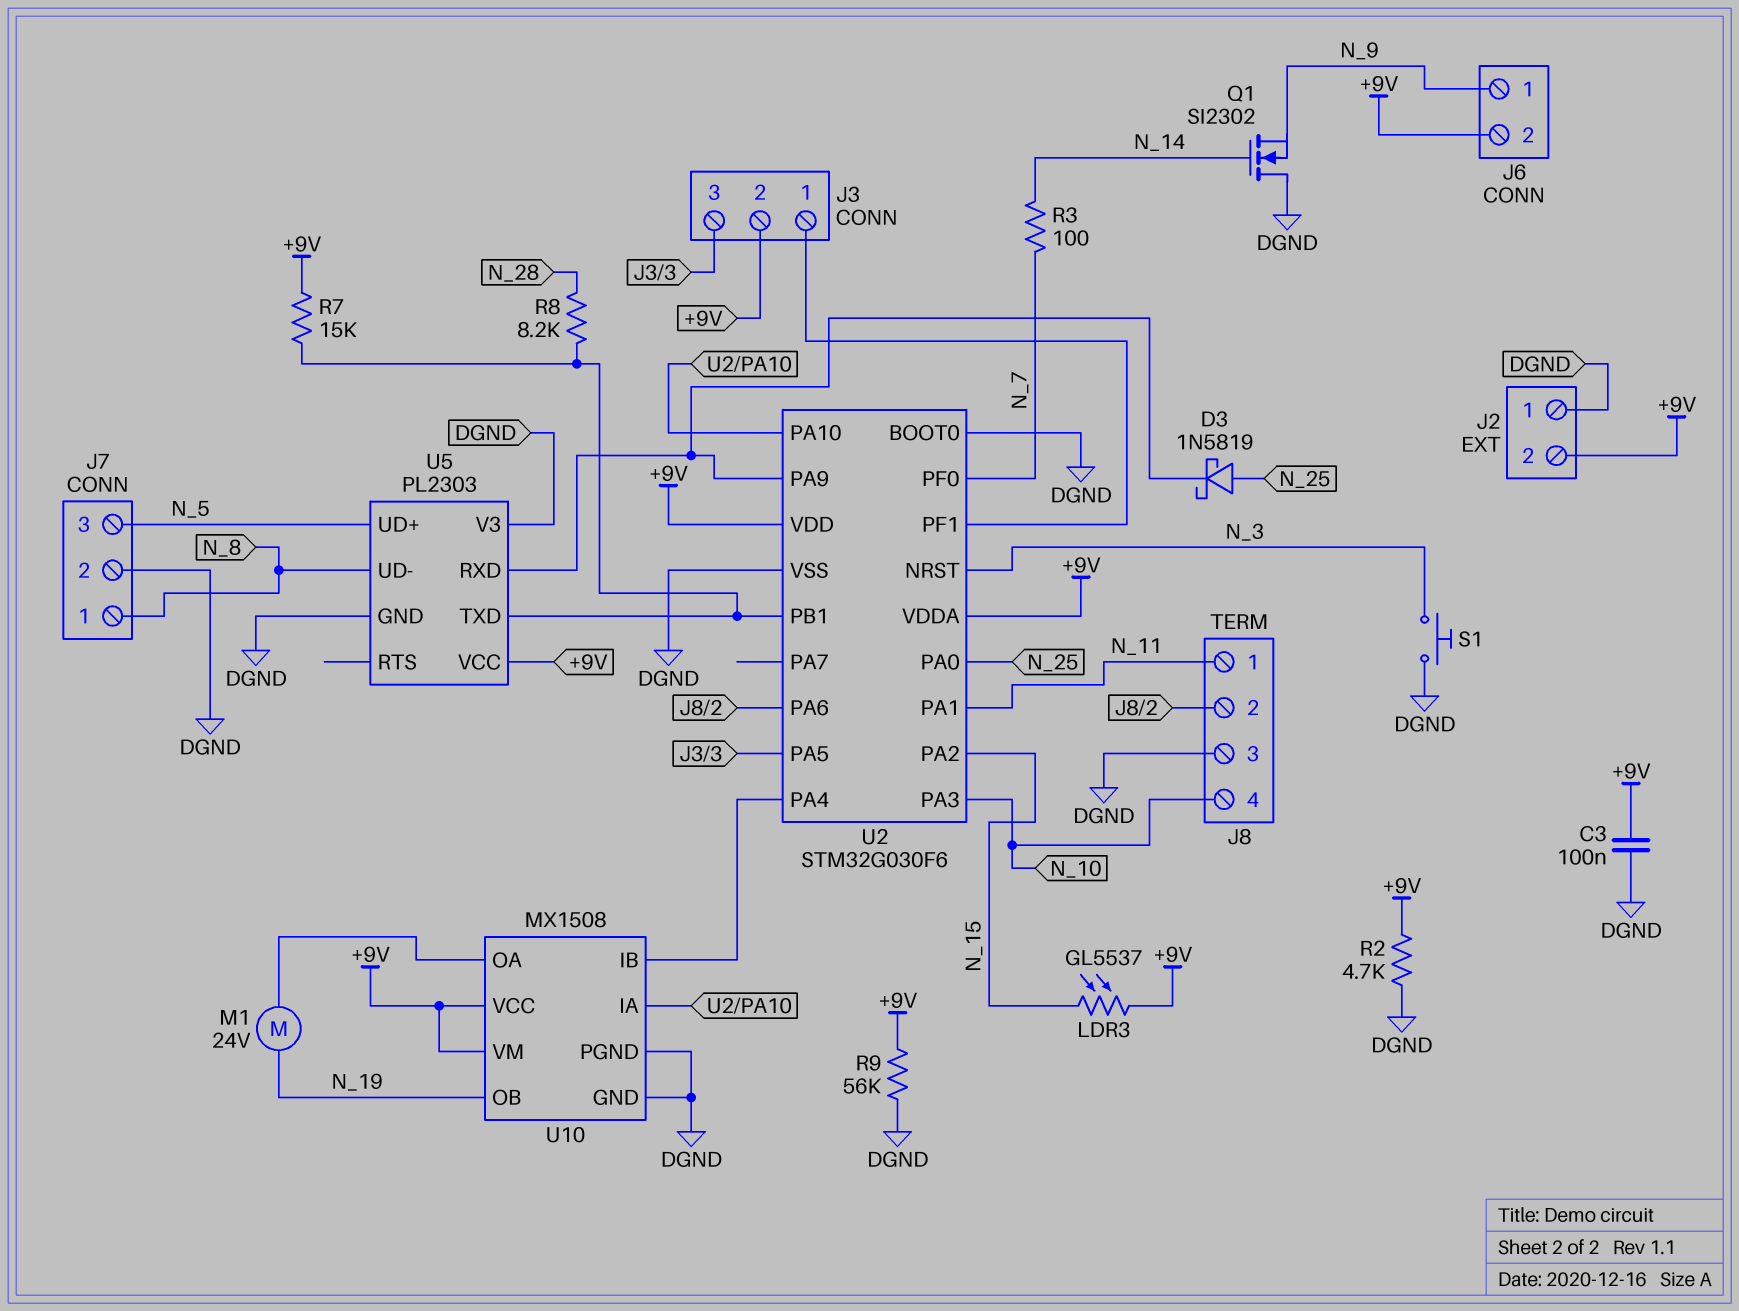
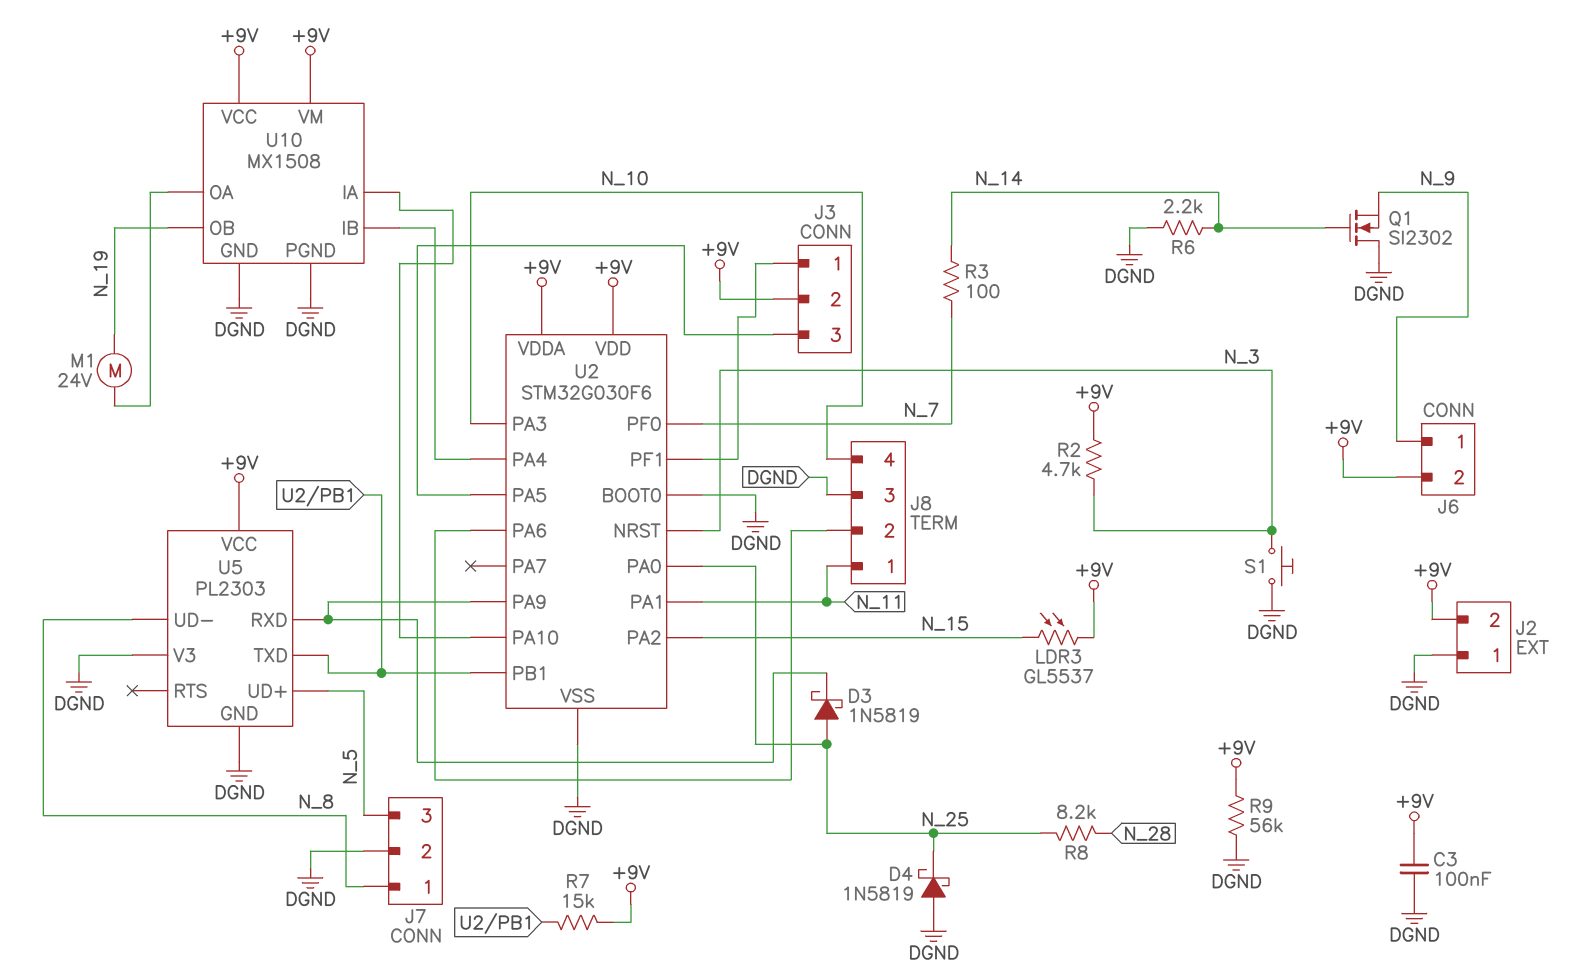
D4: none -> schottky 1N5819 (A DGND, K N_25)
R2: 4.7k (+9V, DGND) -> 4.7k (+9V, N_3)
R6: none -> 2.2k (DGND, N_14)
R8: 8.2k (N_28, U2/PB1) -> 8.2k (N_25, N_28)

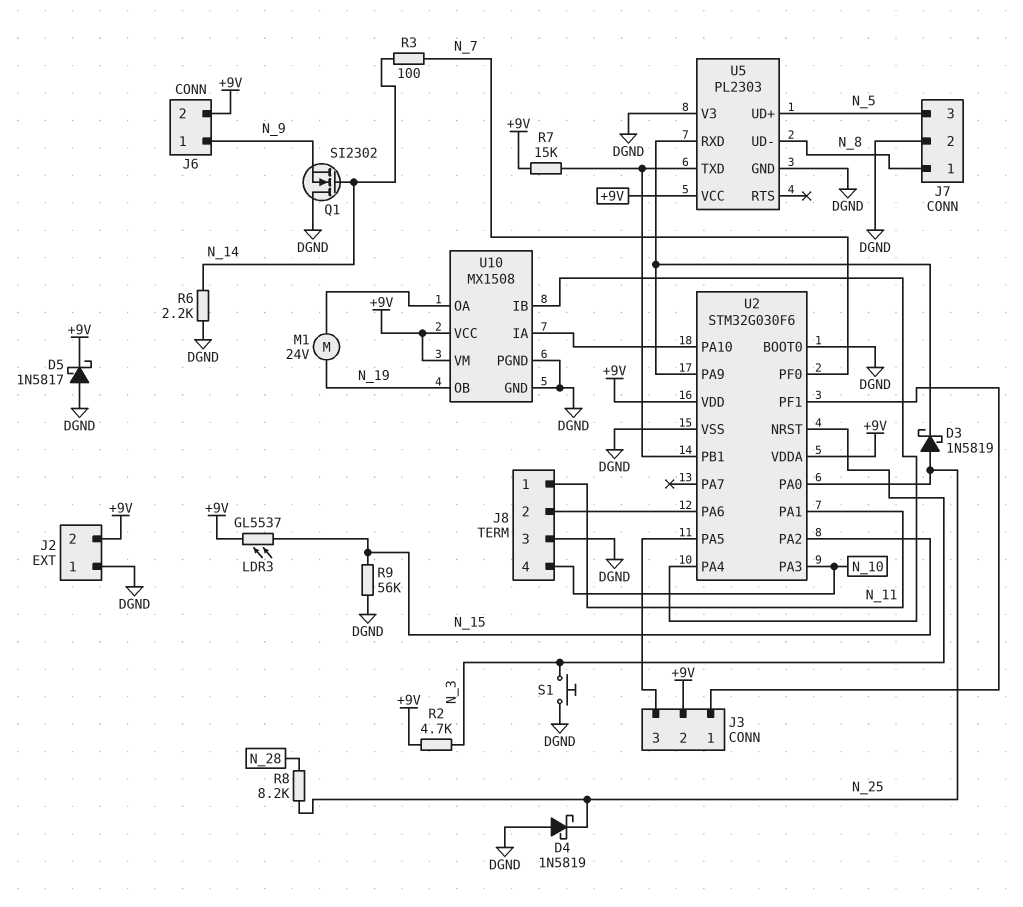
C3: 100nF (+9V, DGND) -> none
D5: none -> schottky 1N5817 (A DGND, K +9V)
R9: 56k (+9V, DGND) -> 56k (DGND, N_15)

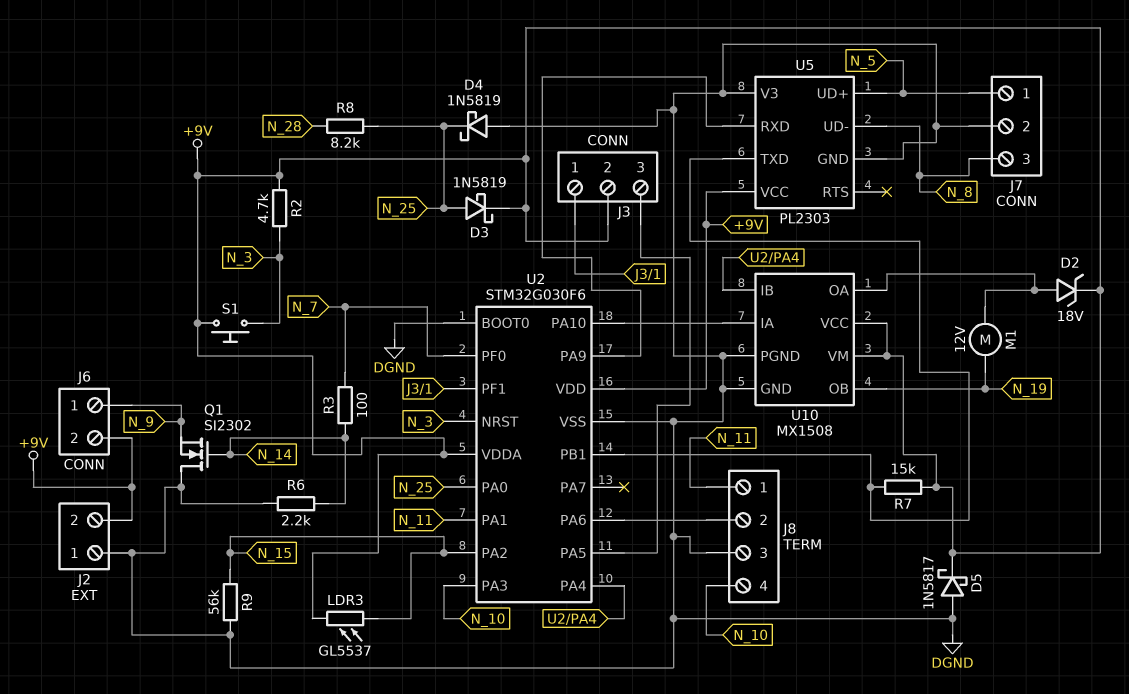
D2: none -> zener 18V (A U10/OA, K +9V)
D3: schottky 1N5819 (A N_25, K U2/PA9) -> schottky 1N5819 (A N_25, K +9V)
J7 pin 1: N_8 -> N_5
J7 pin 3: N_5 -> N_8
M1: motor 24V (N_19, U10/OA) -> motor 12V (N_19, U10/OA)
S1: button (DGND, N_3) -> button (+9V, N_3)

